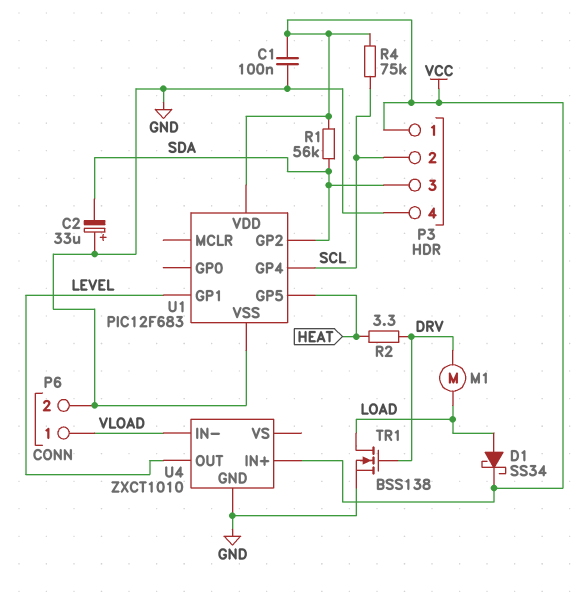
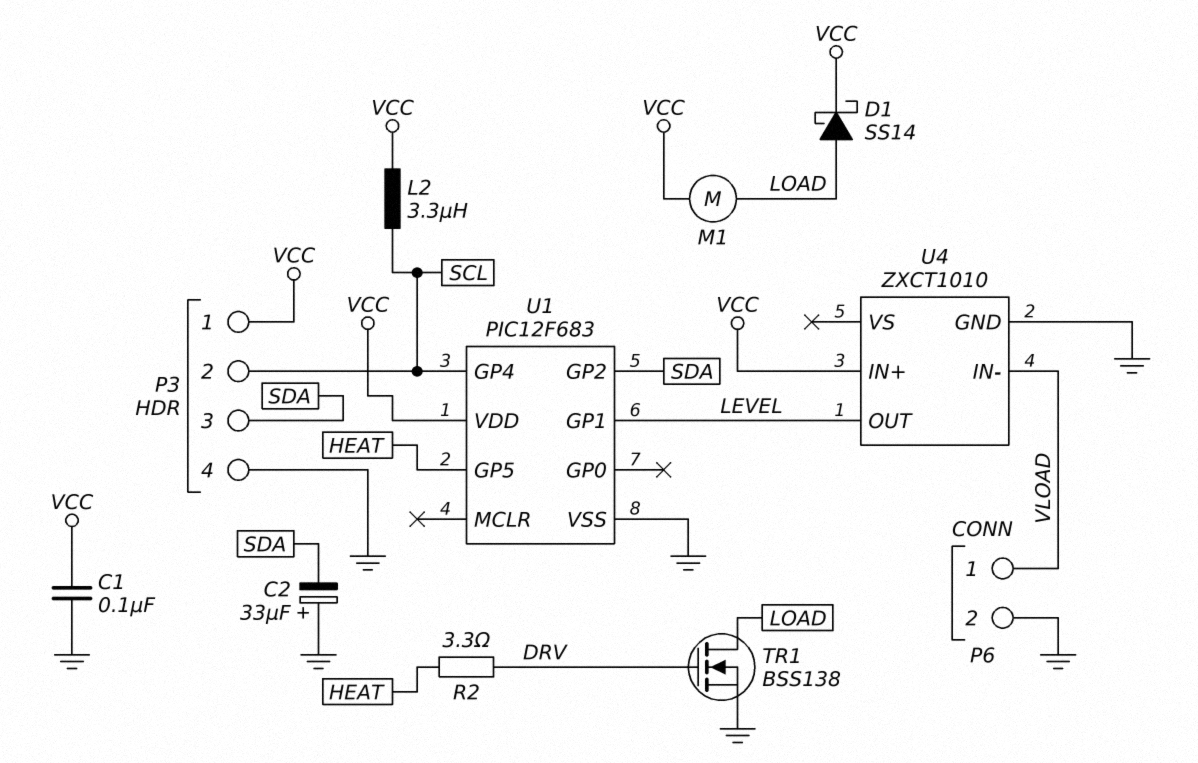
D1: schottky SS34 (A LOAD, K VCC) -> schottky SS14 (A LOAD, K VCC)
L2: none -> 3.3uH (SCL, VCC)
M1: motor (DRV, LOAD) -> motor (LOAD, VCC)
R1: 56k (SDA, VCC) -> none
R4: 75k (SCL, VCC) -> none

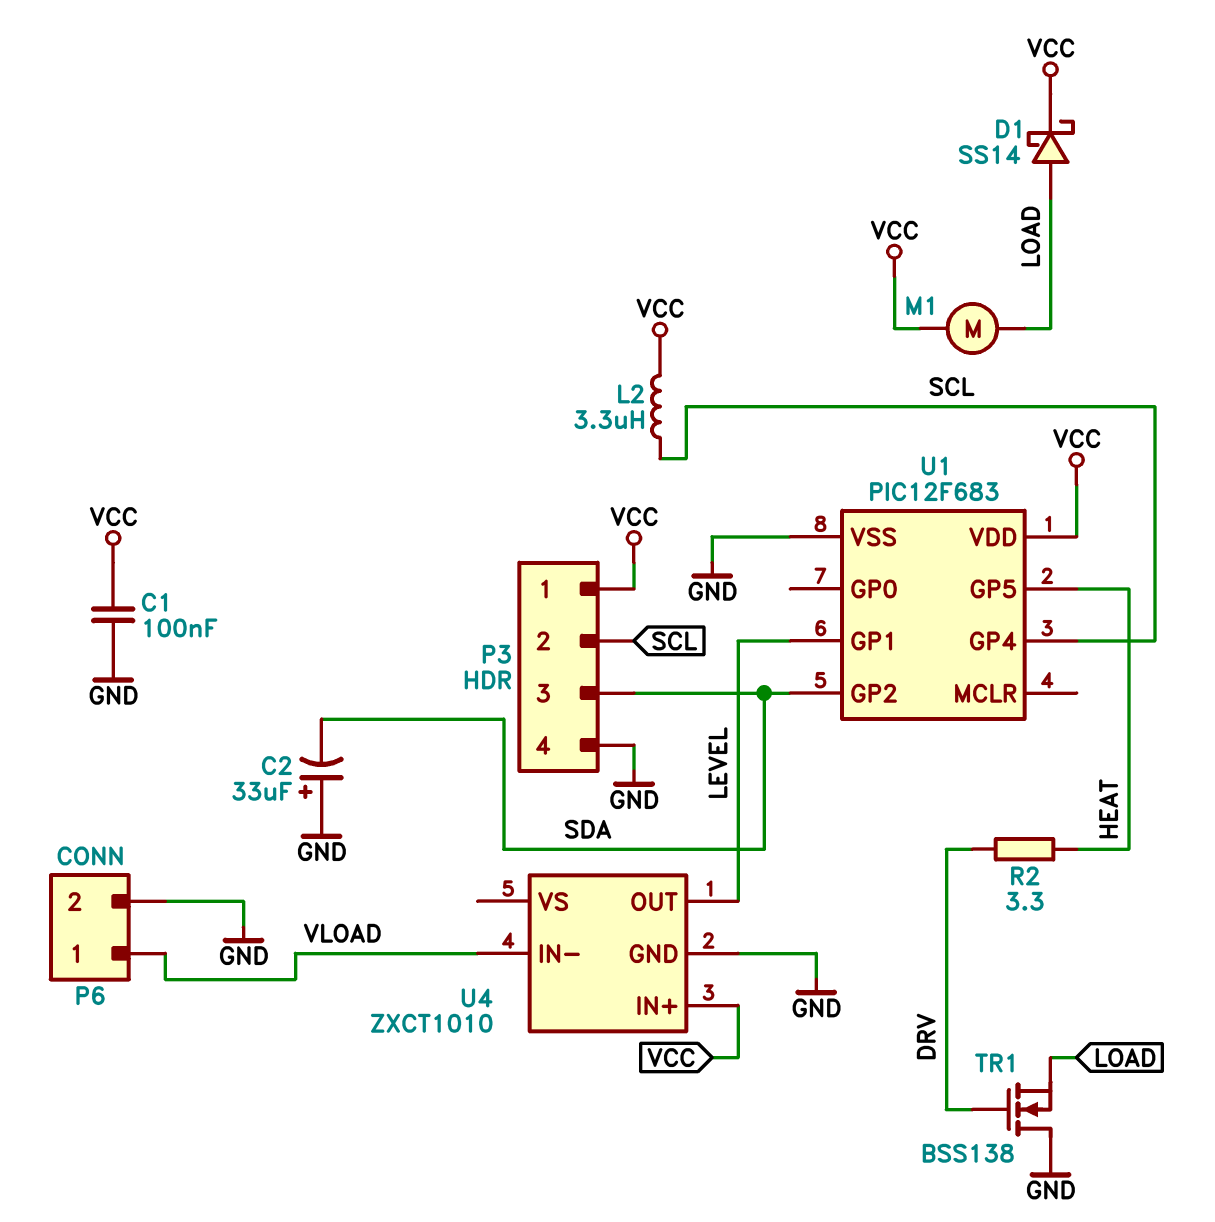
TR1: NMOS BSS138 (G DRV, D LOAD, S GND) -> NMOS BSS138 (G DRV, D GND, S LOAD)

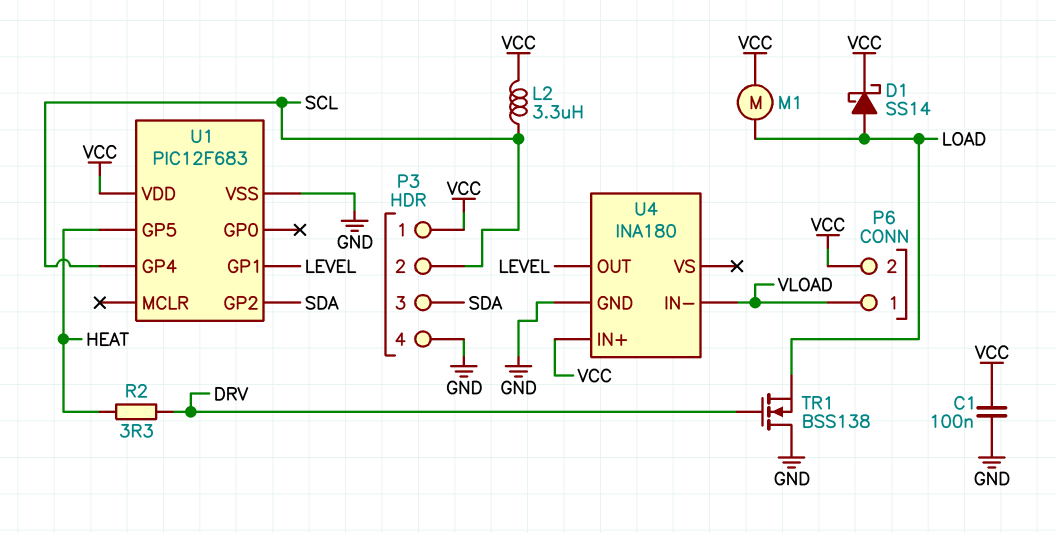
C2: 33uF (plus GND, minus SDA) -> none
P6 pin 2: GND -> VCC
U4: ZXCT1010 -> INA180

